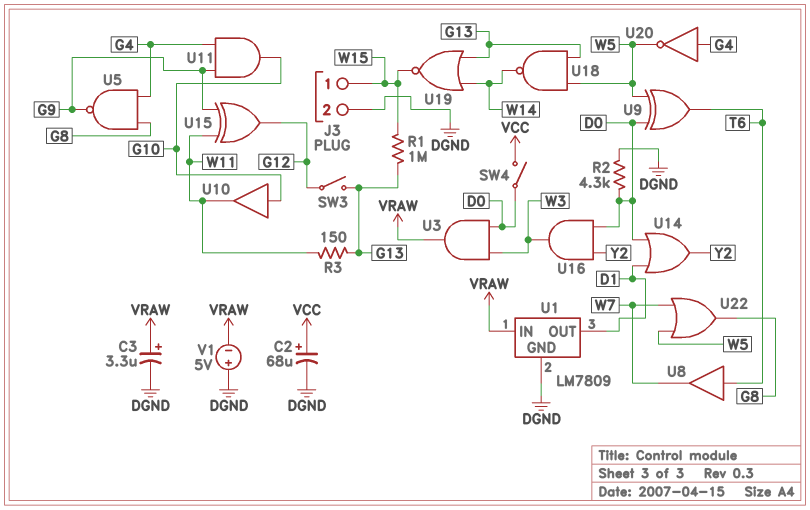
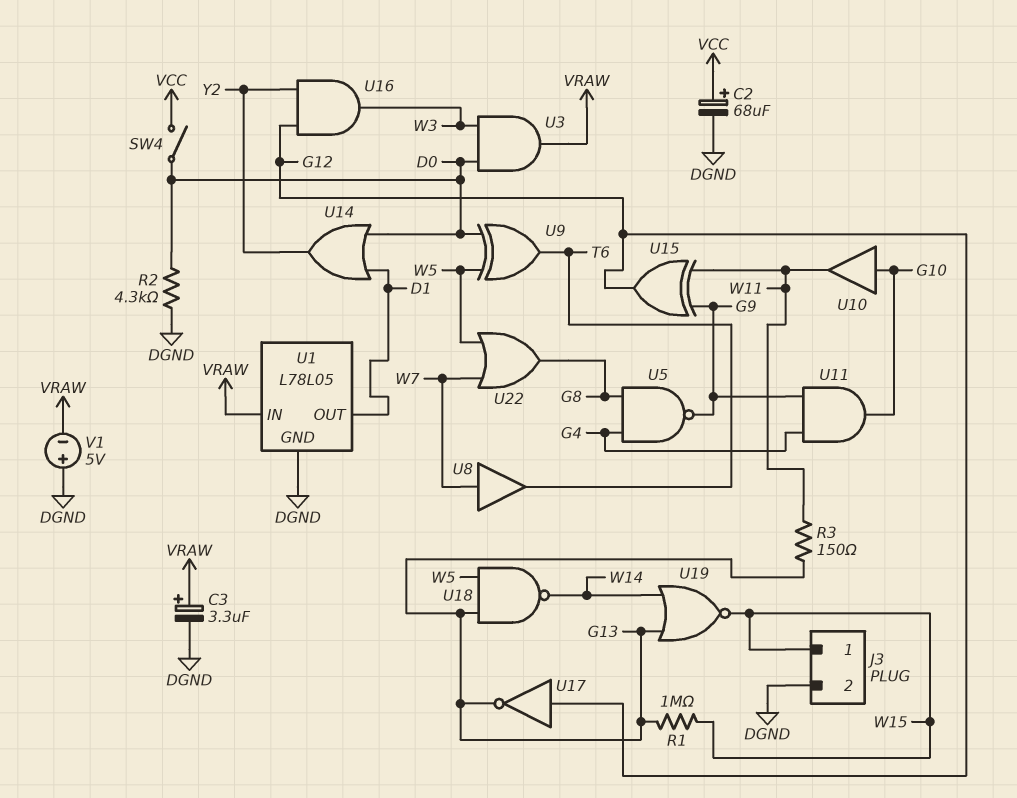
SW3: switch (G12, G13) -> none
U1: LM7809 -> L78L05
U8: buffer (in T6, out W7) -> buffer (in W7, out T6)
U16: AND (in D0, in Y2, out W3) -> AND (in G12, in Y2, out W3)
U17: none -> NOT (in G12, out G13)
U20: NOT (in G4, out W5) -> none

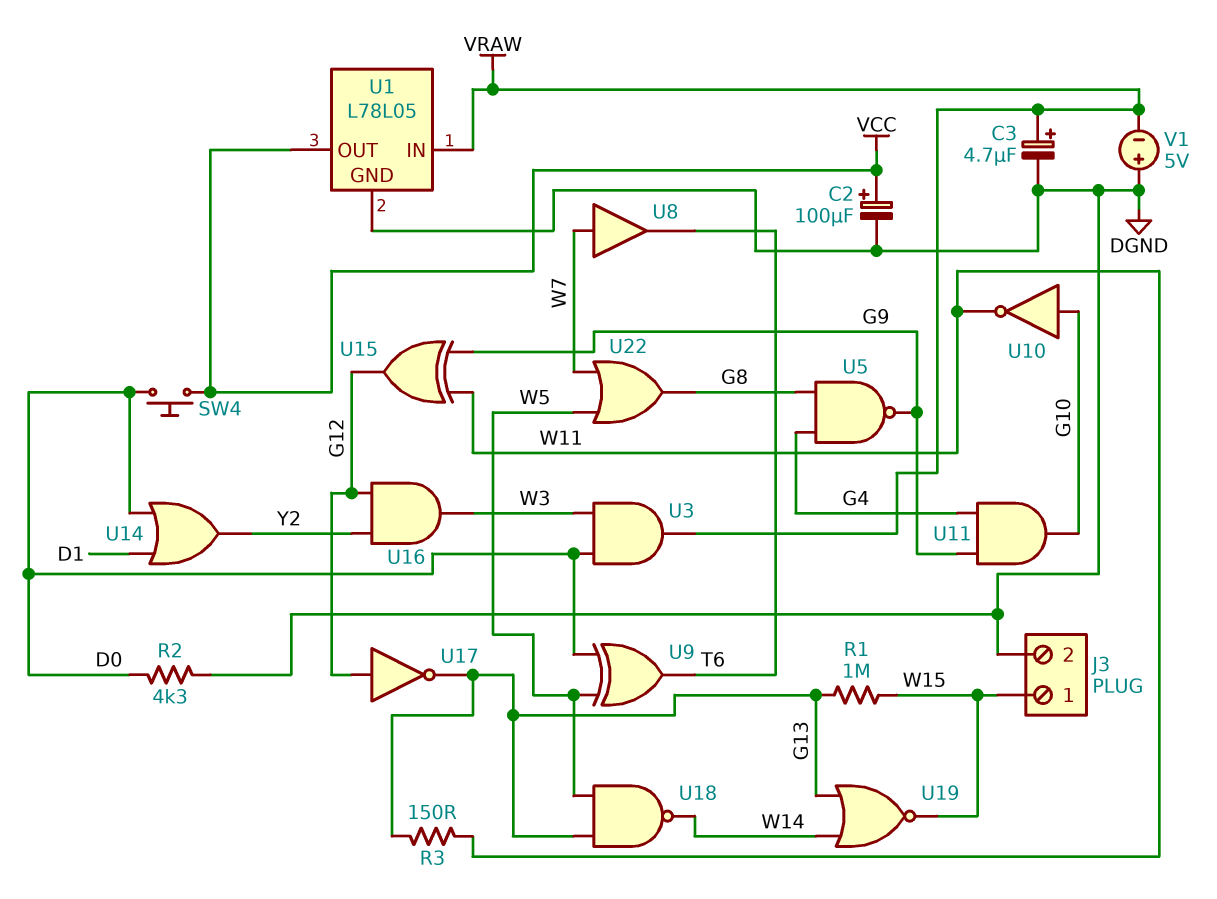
C2: 68uF (plus VCC, minus DGND) -> 100uF (plus VCC, minus DGND)
C3: 3.3uF (plus VRAW, minus DGND) -> 4.7uF (plus VRAW, minus DGND)
SW4: switch (D0, VCC) -> button (D0, VCC)
U1 pin OUT: D1 -> VCC
U10: buffer (in G10, out W11) -> NOT (in G10, out W11)

